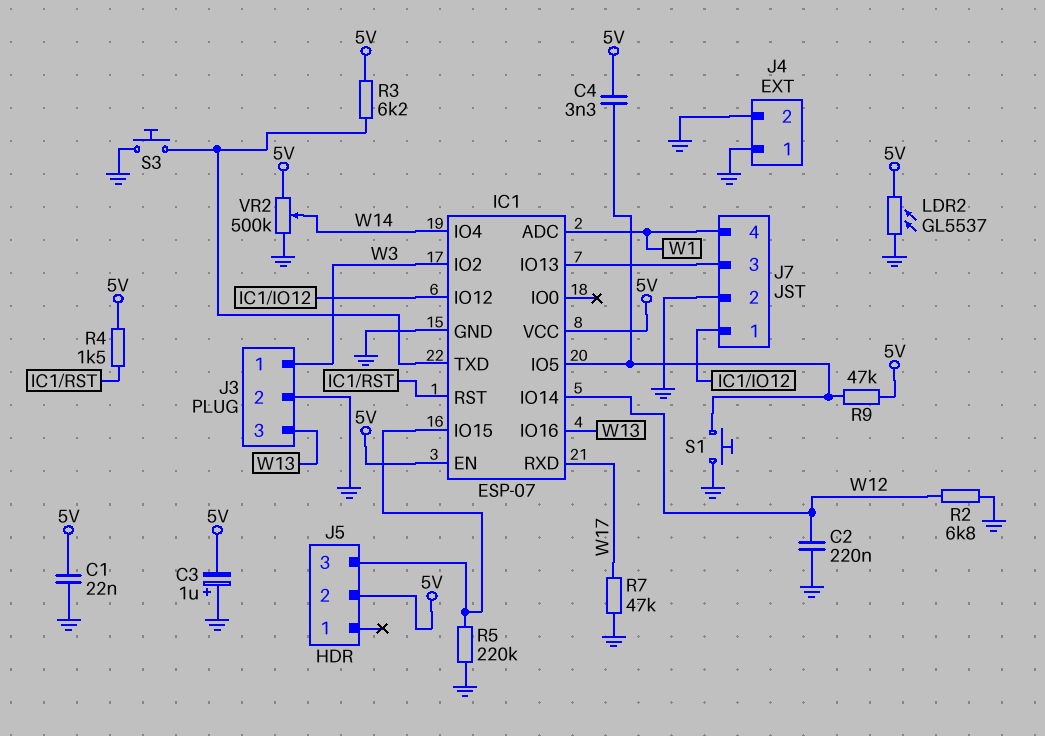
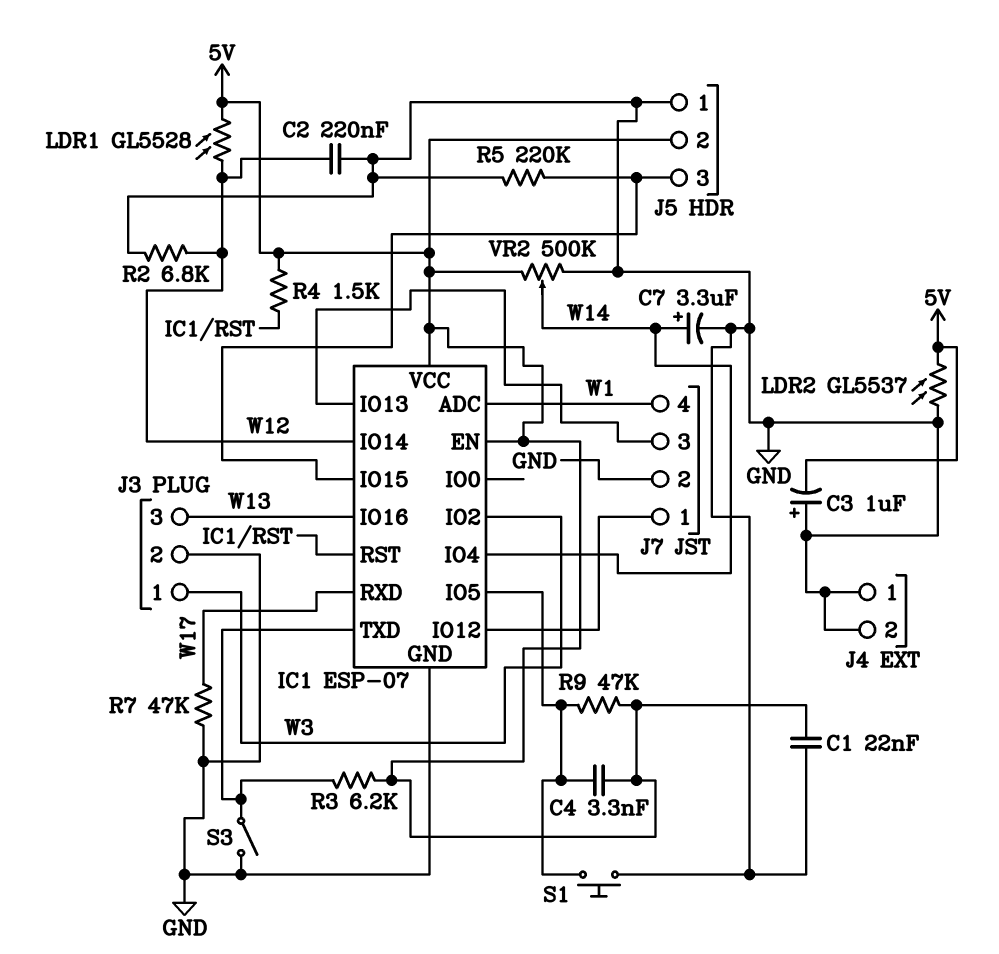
C7: none -> 3.3uF (plus W14, minus GND)
J5 pin 1: none -> GND
LDR1: none -> GL5528 (5V, W12)
S3: button (GND, IC1/TXD) -> switch (GND, IC1/TXD)

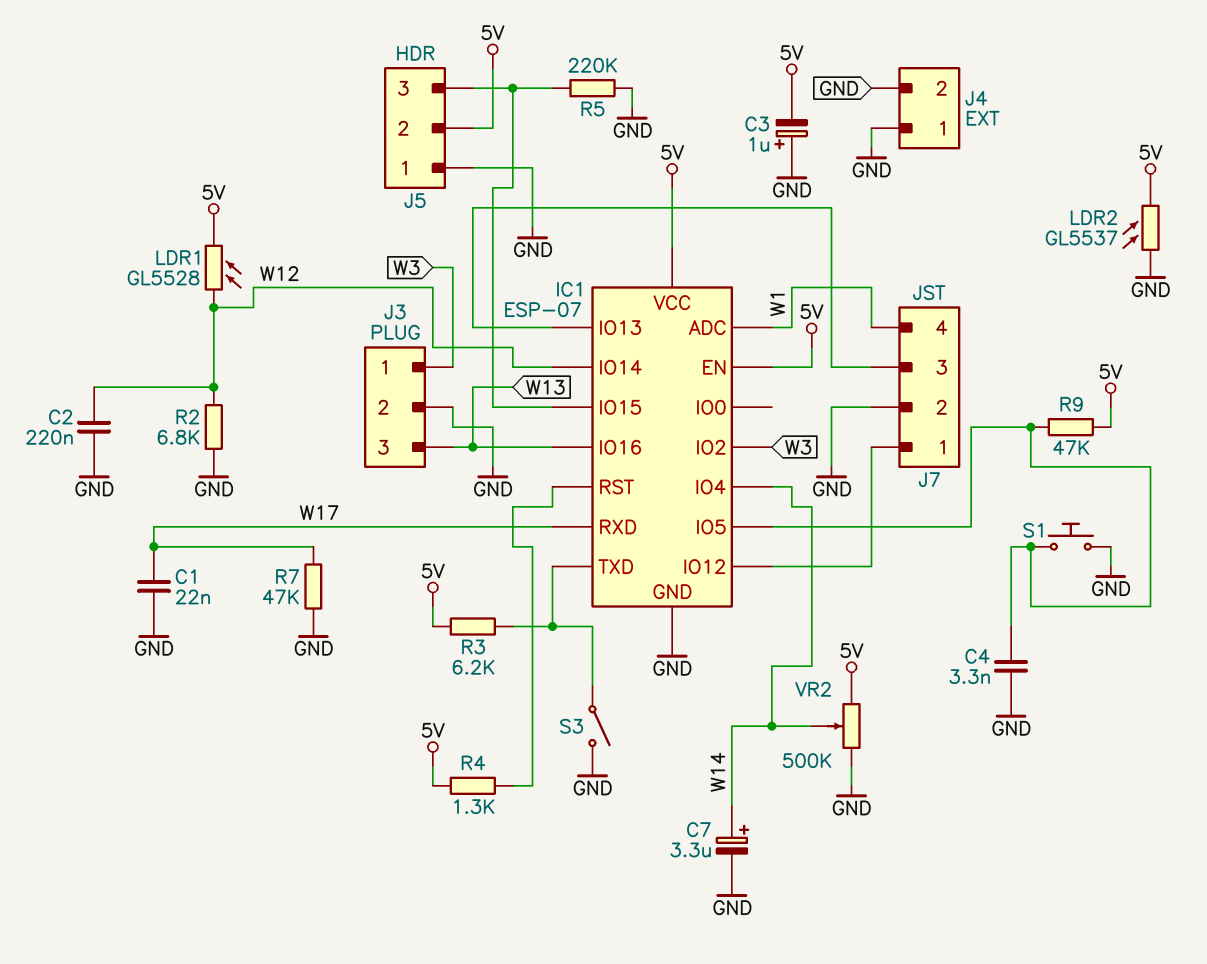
C1: 22nF (5V, GND) -> 22nF (GND, W17)
C4: 3.3nF (5V, IC1/IO5) -> 3.3nF (GND, IC1/IO5)
R4: 1.5k (5V, IC1/RST) -> 1.3k (5V, IC1/RST)

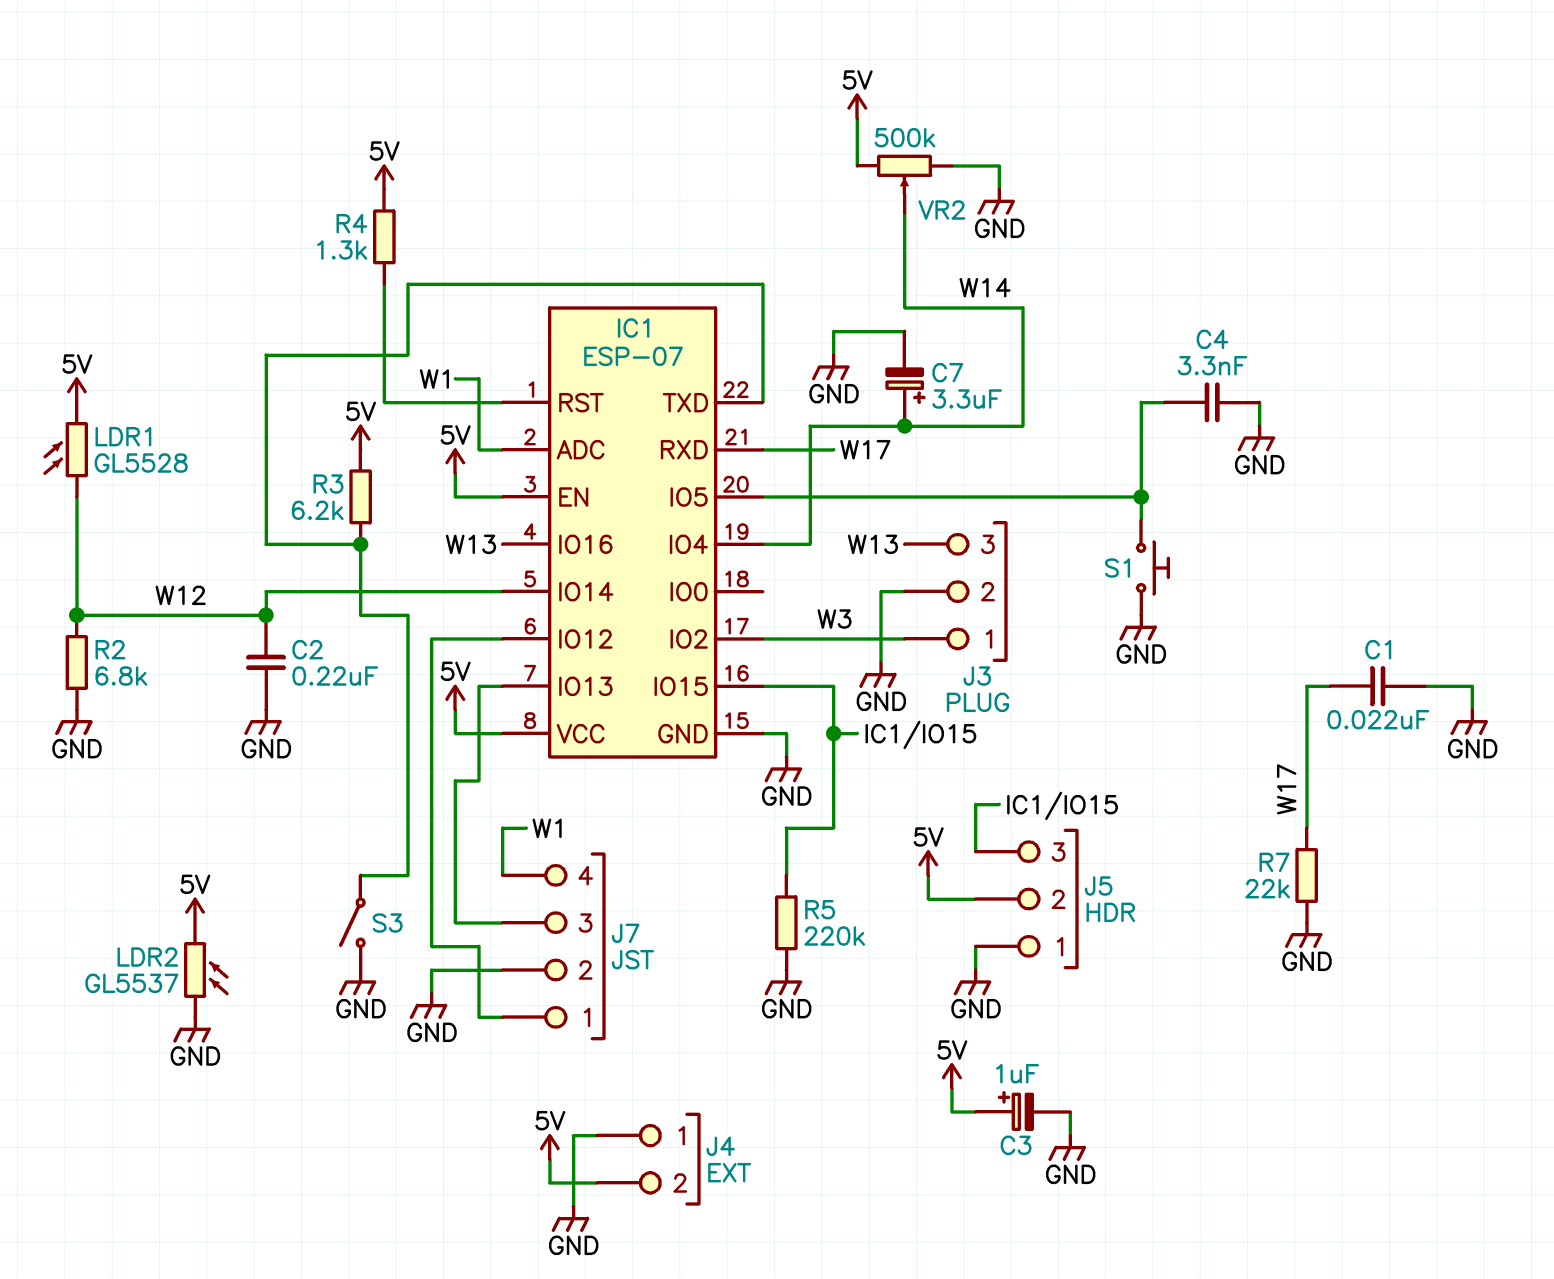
C3: 1uF (plus GND, minus 5V) -> 1uF (plus 5V, minus GND)
J4 pin 2: GND -> 5V
R7: 47k (GND, W17) -> 22k (GND, W17)
R9: 47k (5V, IC1/IO5) -> none

